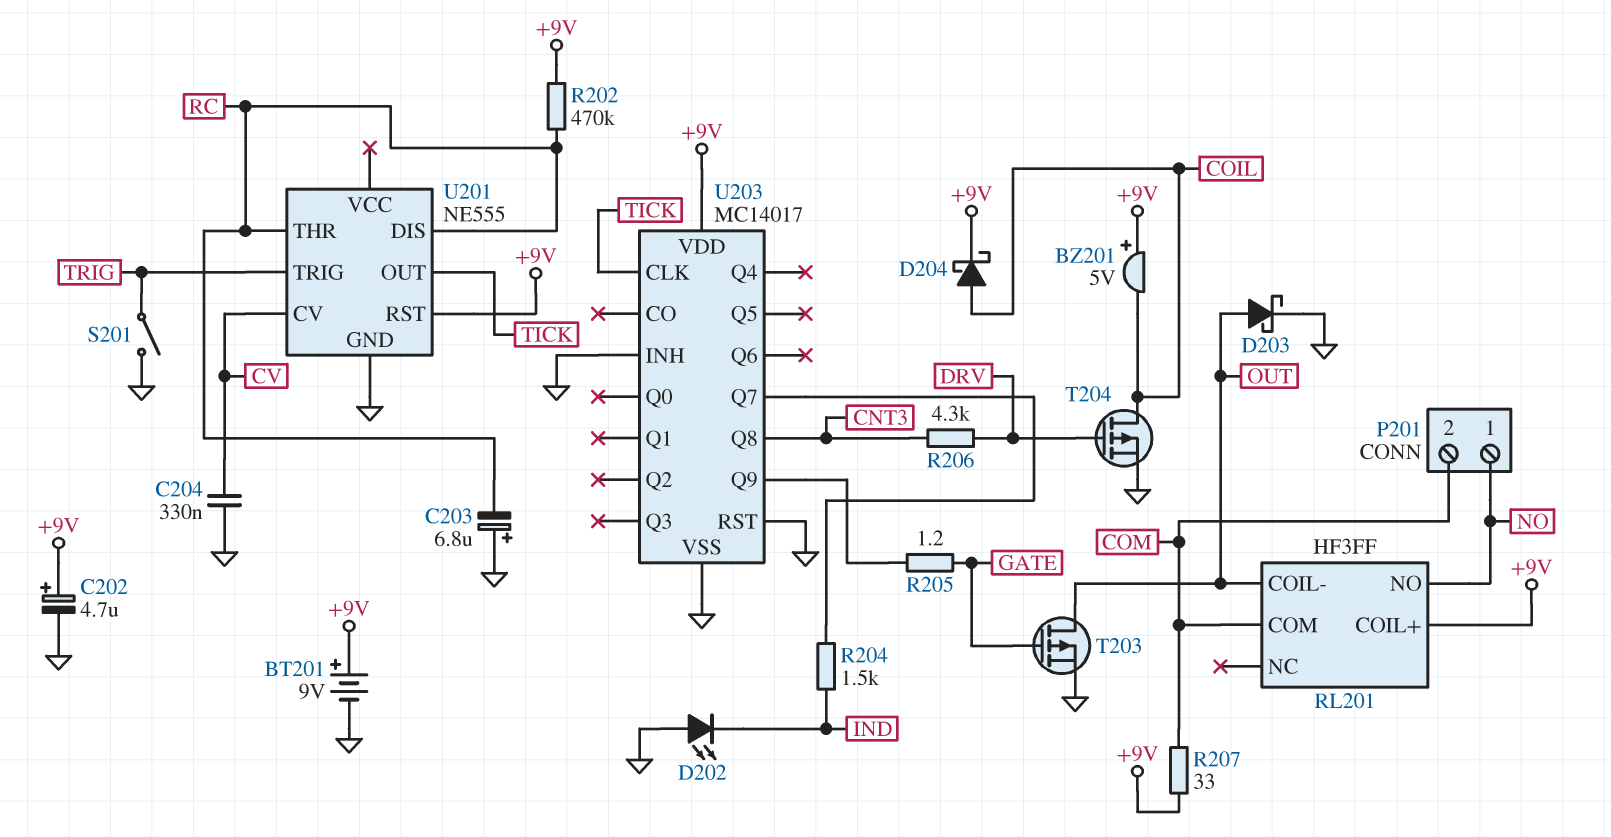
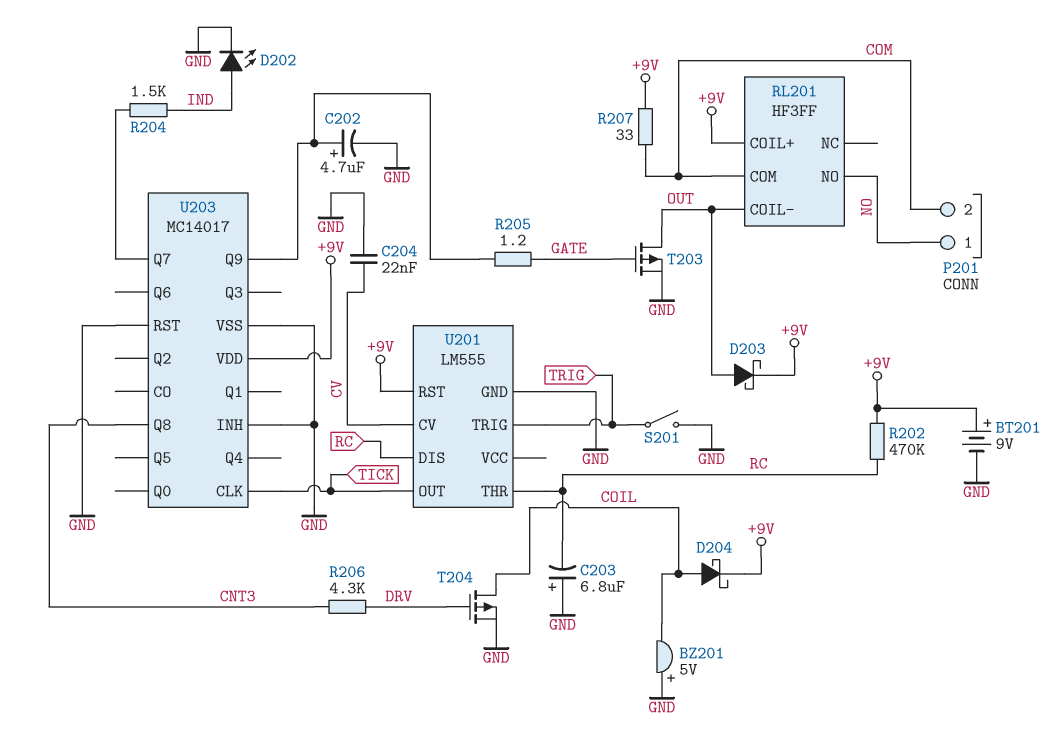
BZ201: buzzer 5V (plus +9V, minus COIL) -> buzzer 5V (plus GND, minus COIL)
C202: 4.7uF (plus +9V, minus GND) -> 4.7uF (plus U203/Q9, minus GND)
C204: 330nF (CV, GND) -> 22nF (CV, GND)
D202: LED (A GND, K IND) -> LED (A IND, K GND)
D203: schottky (A OUT, K GND) -> schottky (A OUT, K +9V)
U201: NE555 -> LM555

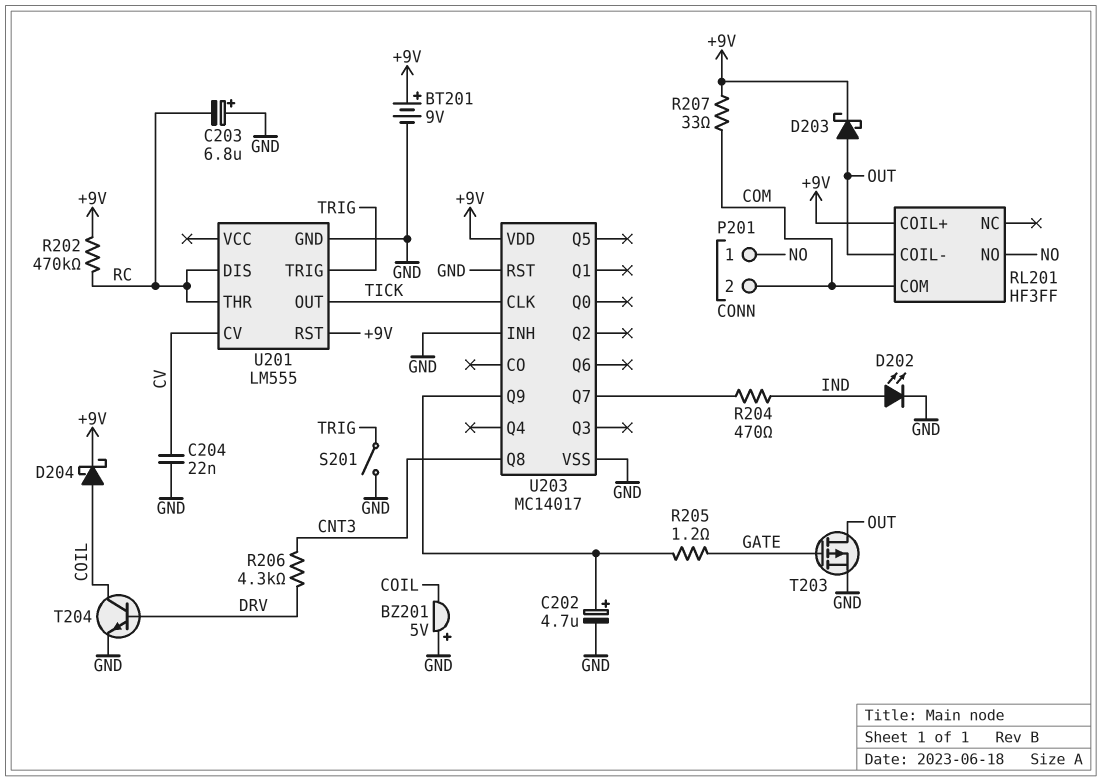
R204: 1.5k (IND, U203/Q7) -> 470 (IND, U203/Q7)
T204: PMOS (G DRV, D COIL, S GND) -> NPN (B DRV, C COIL, E GND)

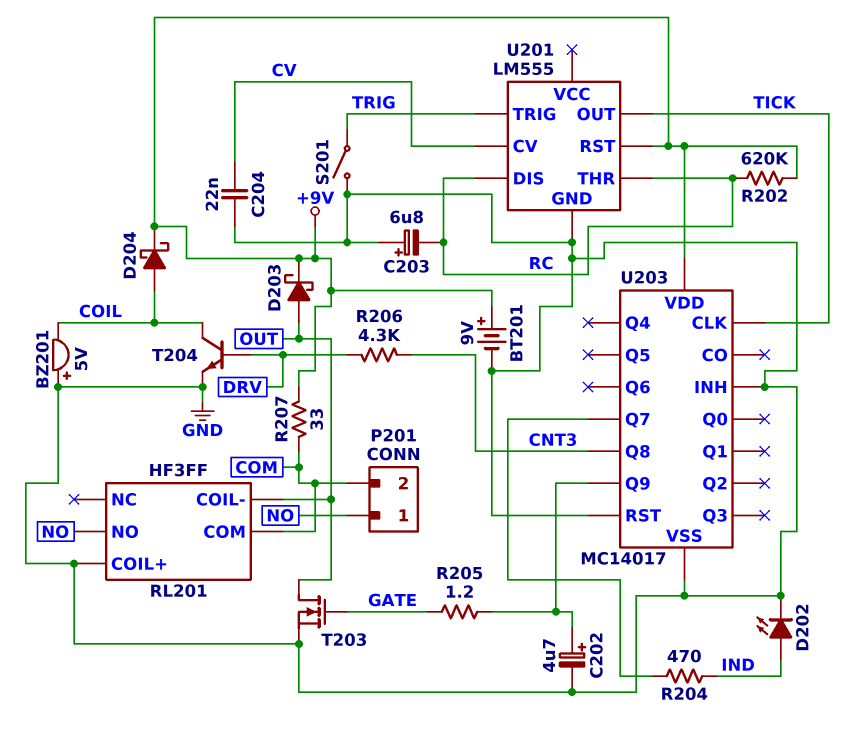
R202: 470k (+9V, RC) -> 620k (+9V, RC)
RL201 pin COIL+: +9V -> GND
T203: PMOS (G GATE, D OUT, S GND) -> NMOS (G GATE, D OUT, S GND)

